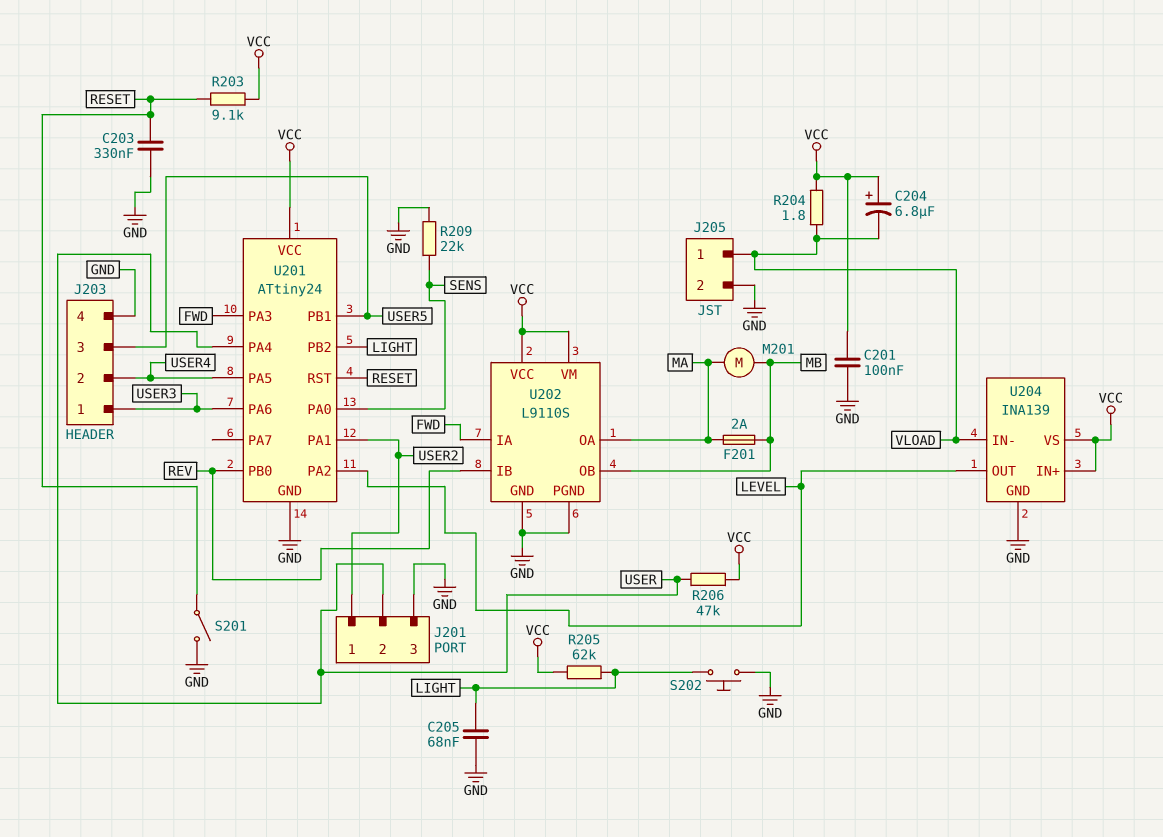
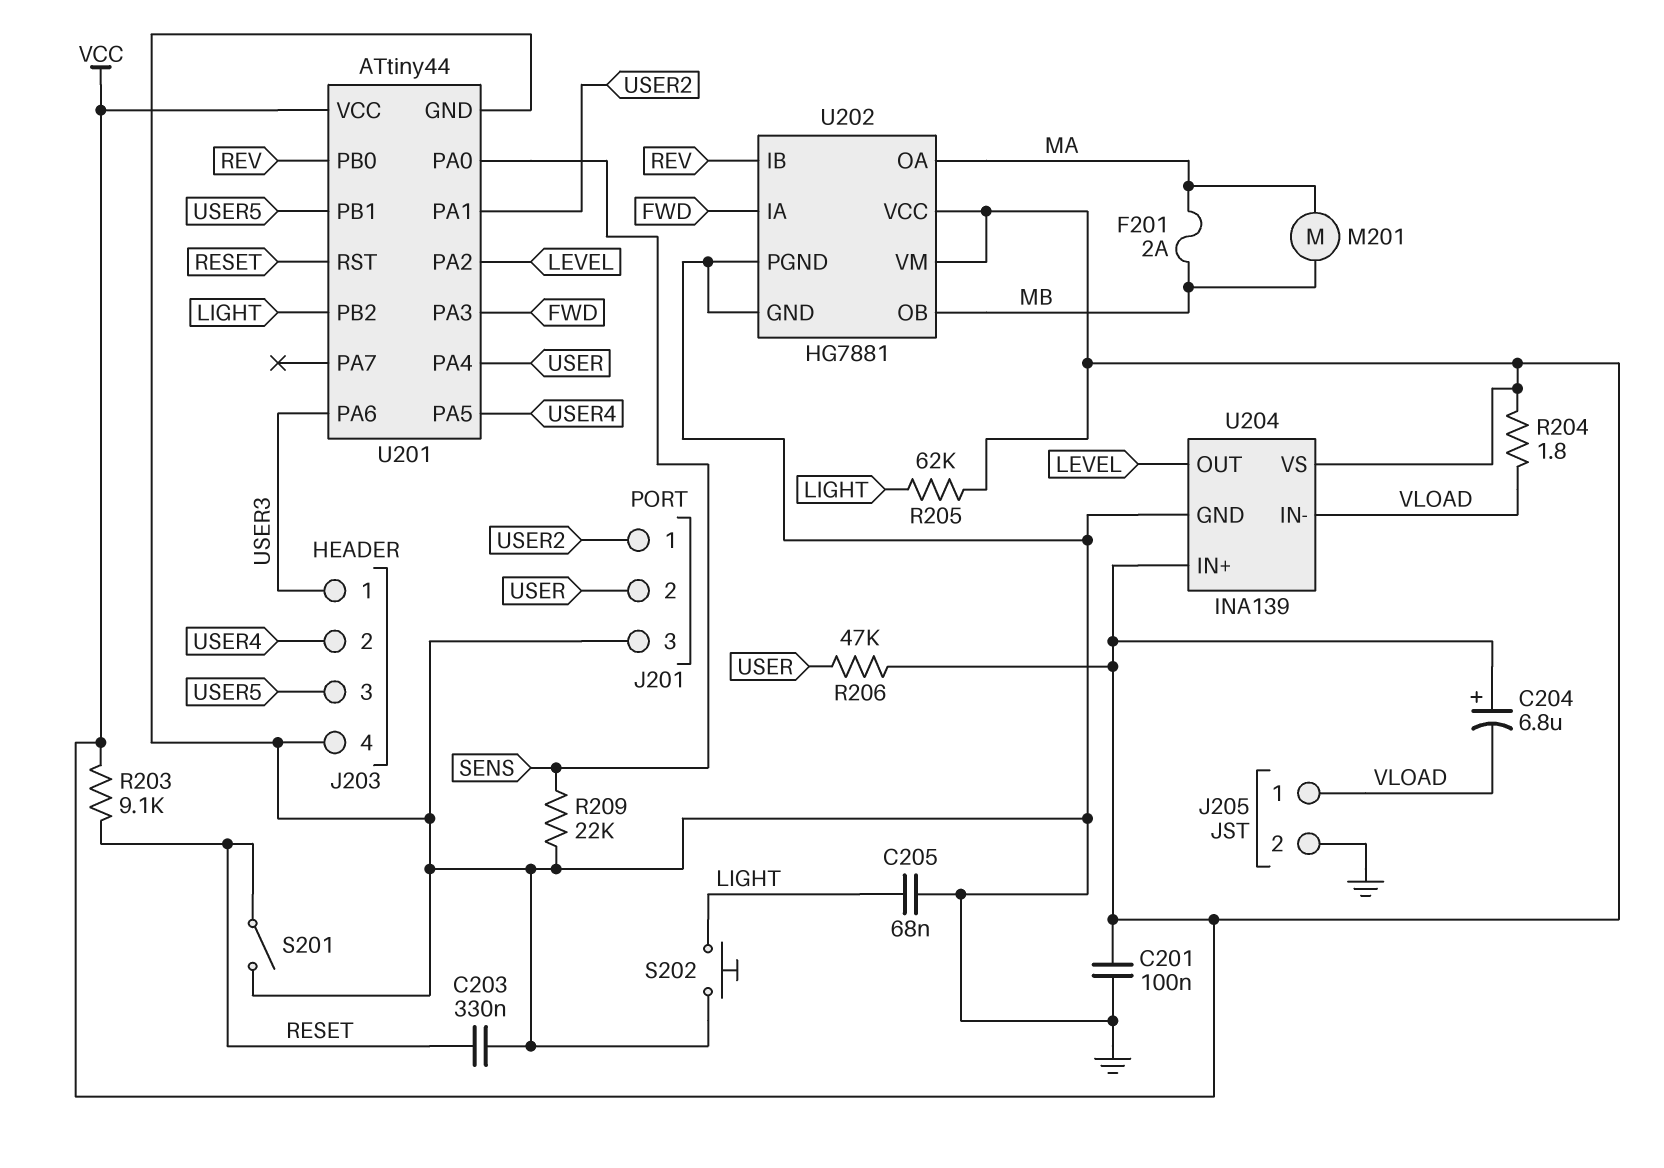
U201: ATtiny24 -> ATtiny44
U202: L9110S -> HG7881

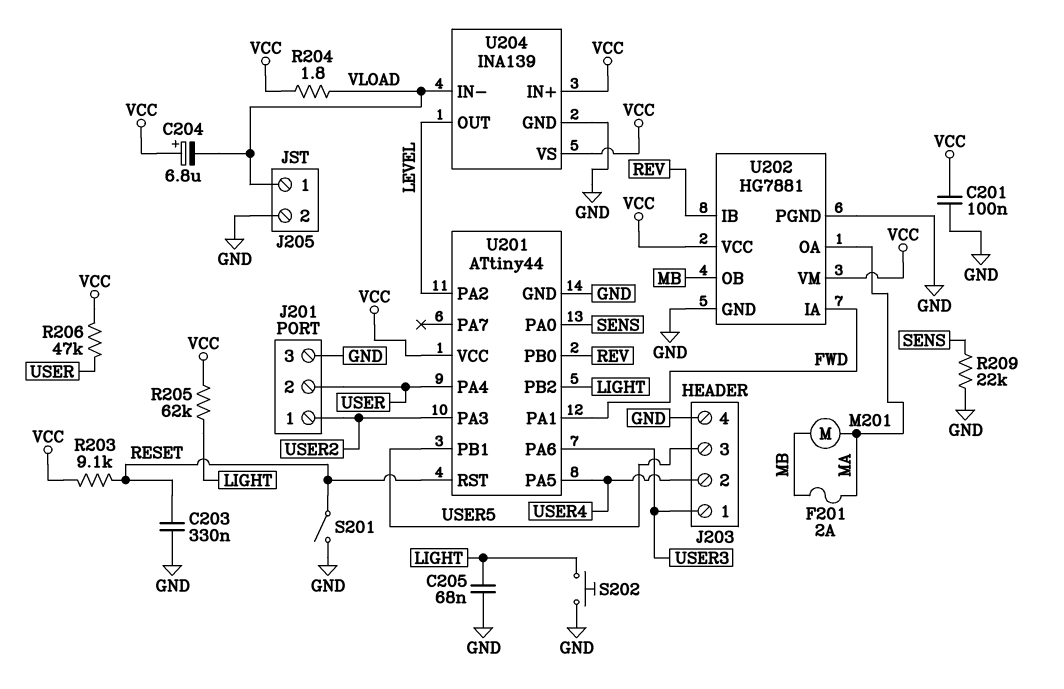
U201 pin PA1: USER2 -> FWD
U201 pin PA3: FWD -> USER2

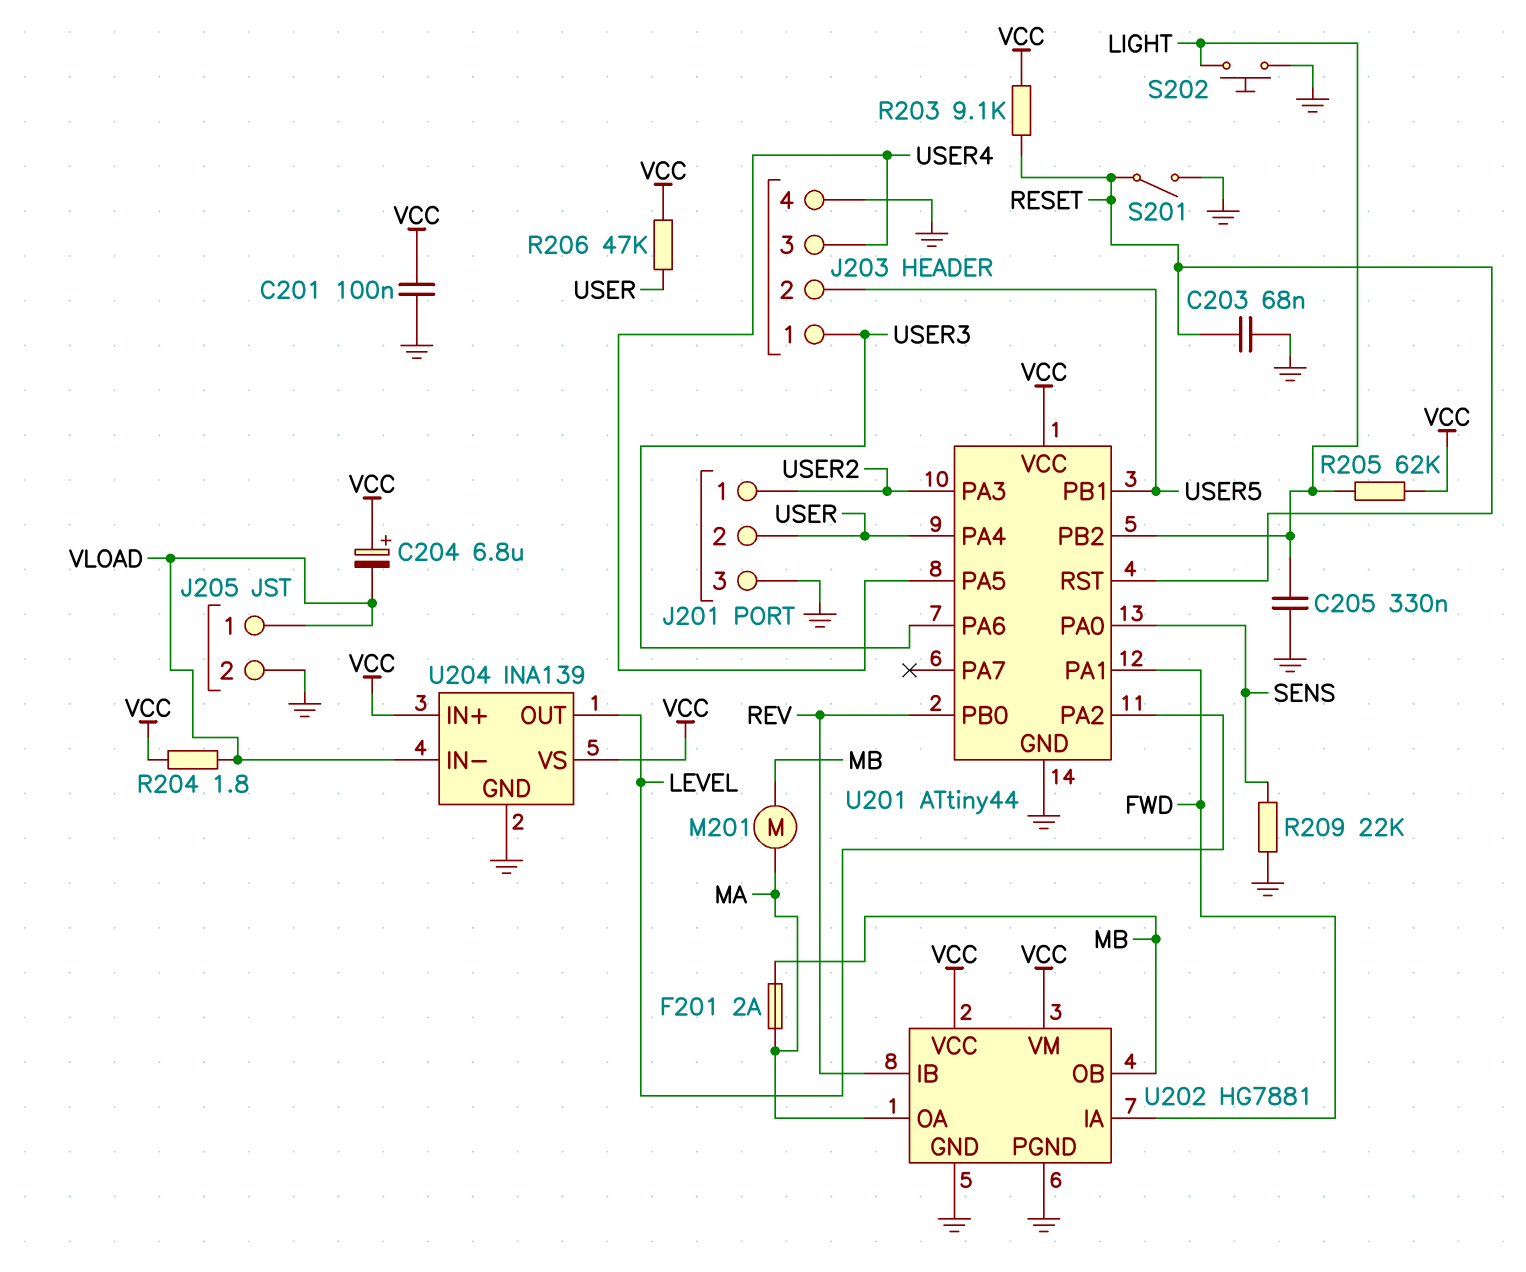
C203: 330nF (GND, RESET) -> 68nF (GND, RESET)
C205: 68nF (GND, LIGHT) -> 330nF (GND, LIGHT)
J203 pin 2: USER4 -> USER5
J203 pin 3: USER5 -> USER4

